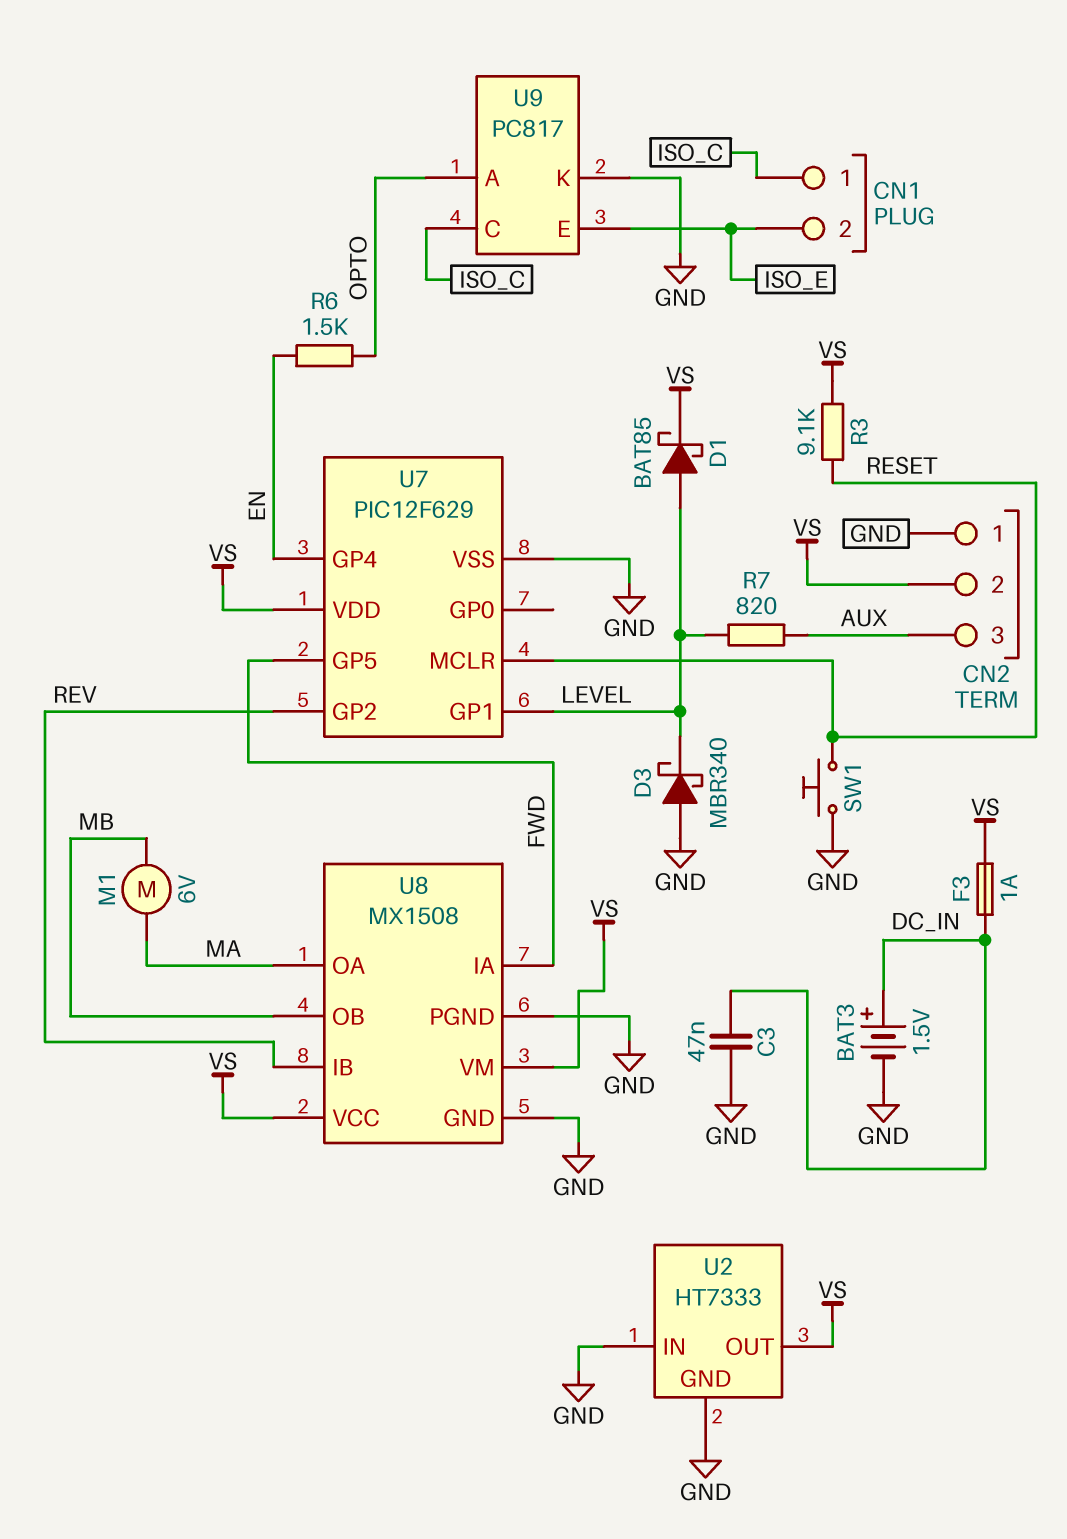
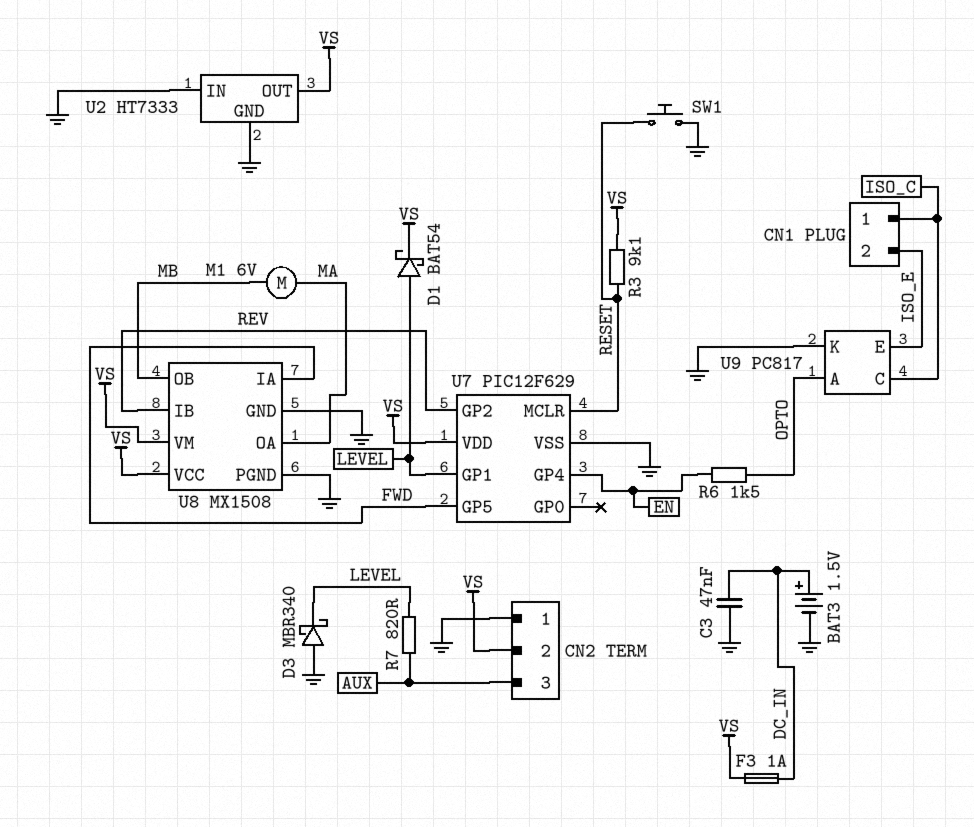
D1: schottky BAT85 (A LEVEL, K VS) -> schottky BAT54 (A LEVEL, K VS)

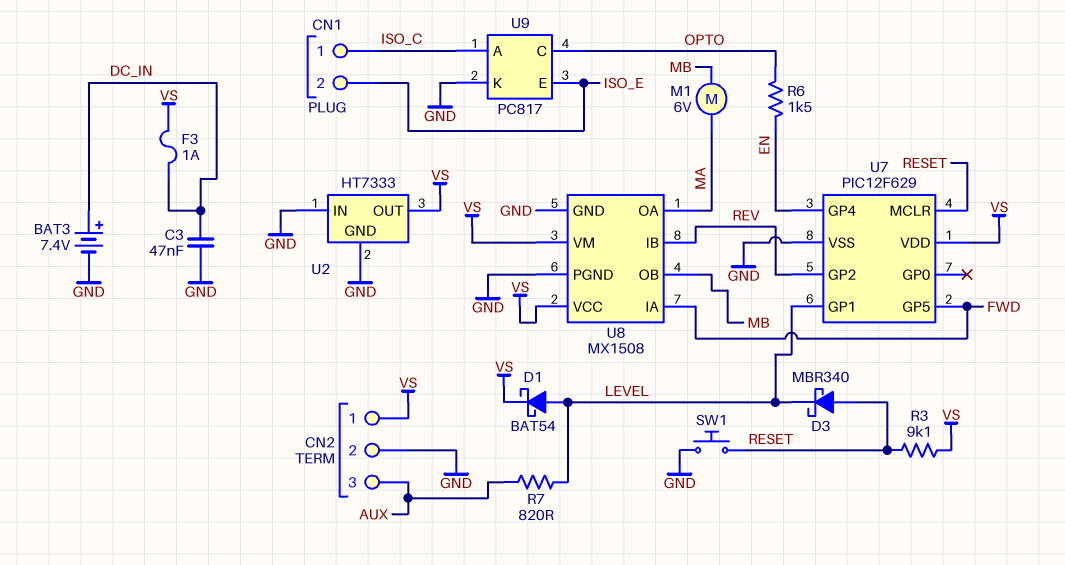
BAT3: 1.5V (plus DC_IN, minus GND) -> 7.4V (plus DC_IN, minus GND)
CN2 pin 1: GND -> VS
CN2 pin 2: VS -> GND
D3: schottky MBR340 (A GND, K LEVEL) -> schottky MBR340 (A RESET, K LEVEL)
U9 pin A: OPTO -> ISO_C
U9 pin C: ISO_C -> OPTO

